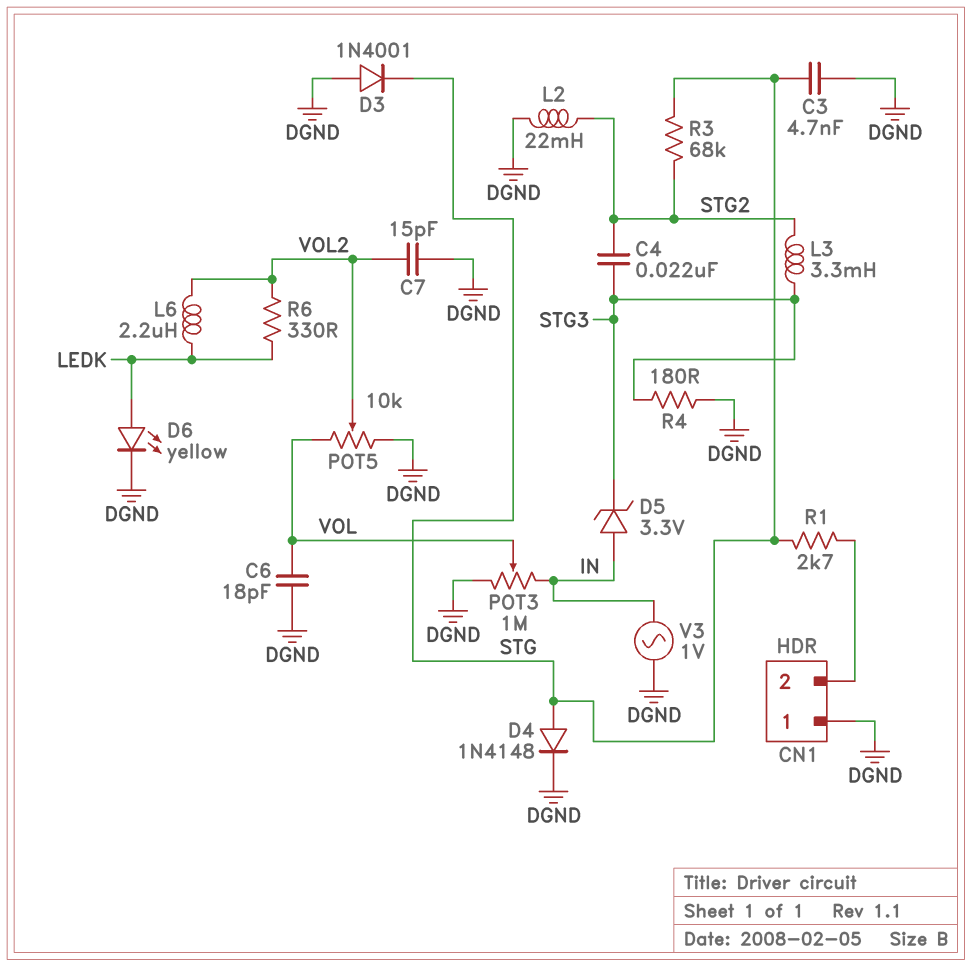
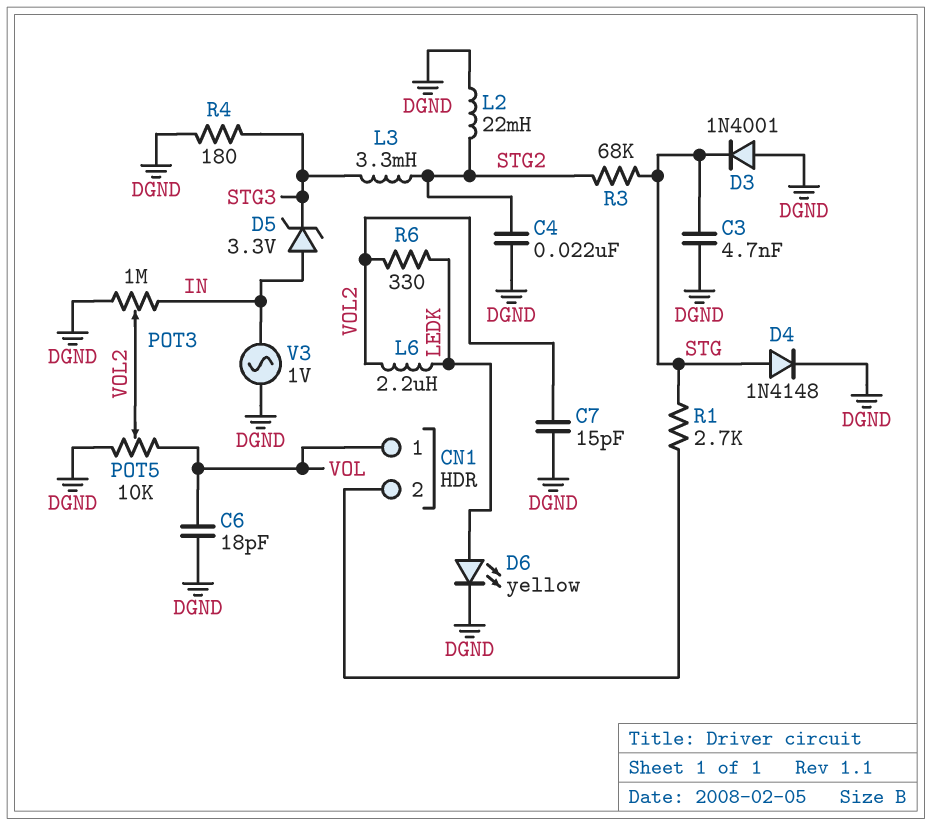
C4: 22nF (STG2, STG3) -> 22nF (DGND, STG2)
CN1 pin 1: DGND -> VOL
POT3: 1M (DGND, IN, wiper VOL) -> 1M (DGND, IN, wiper VOL2)

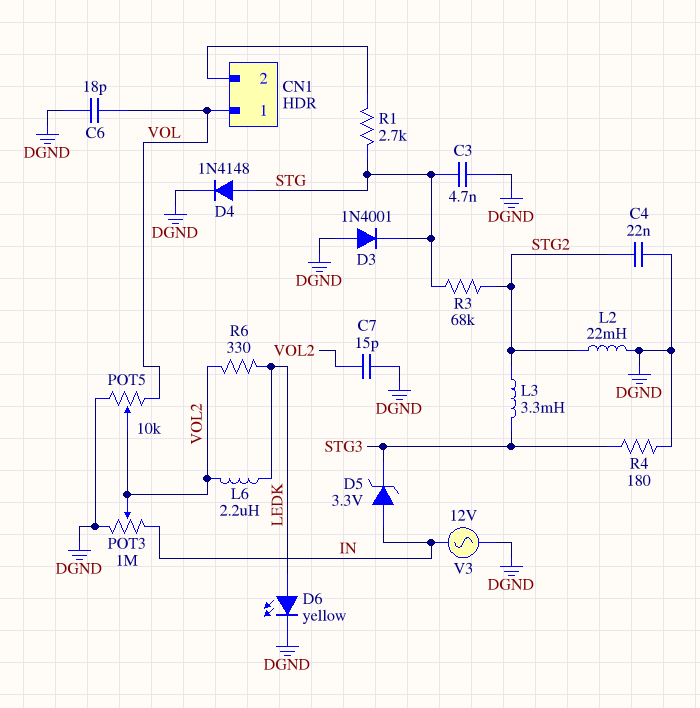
V3: AC 1V (DGND, IN) -> AC 12V (DGND, IN)

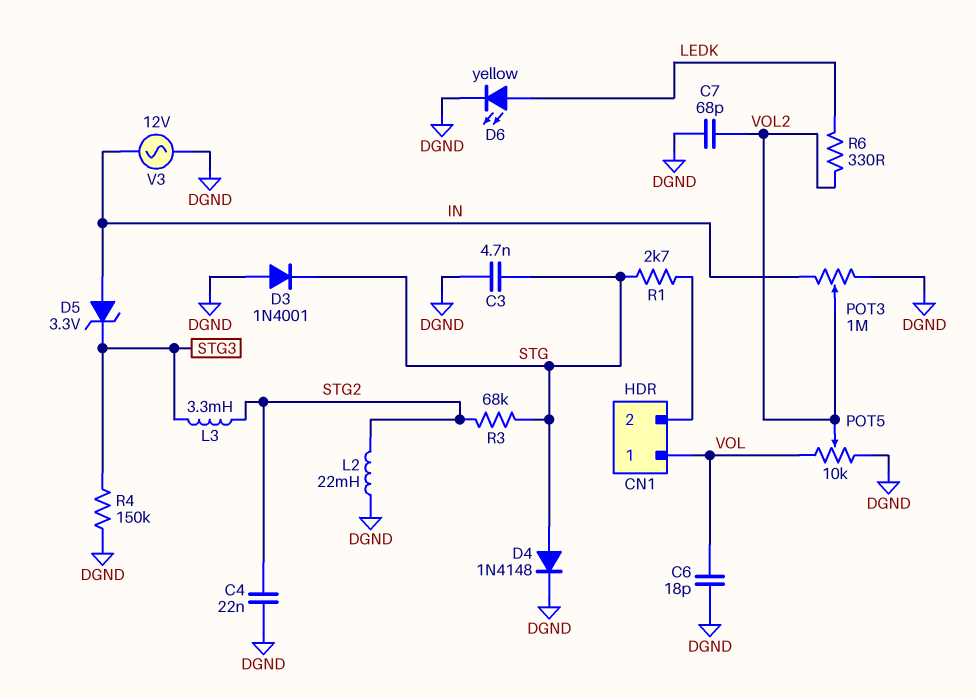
C7: 15pF (DGND, VOL2) -> 68pF (DGND, VOL2)
L6: 2.2uH (LEDK, VOL2) -> none
R4: 180 (DGND, STG3) -> 150k (DGND, STG3)

